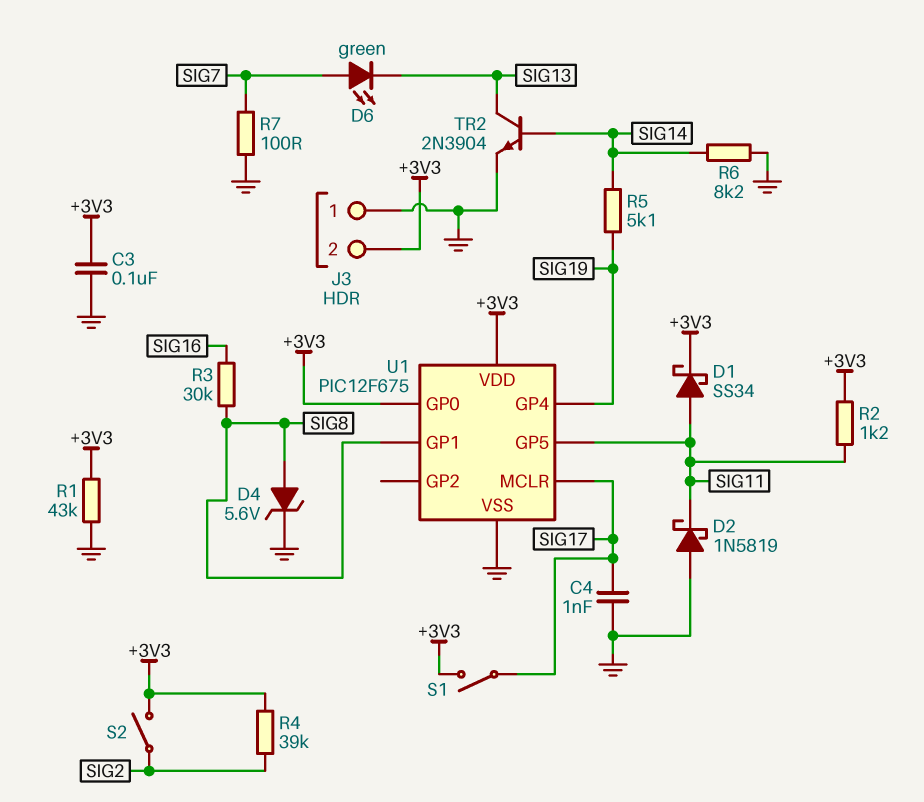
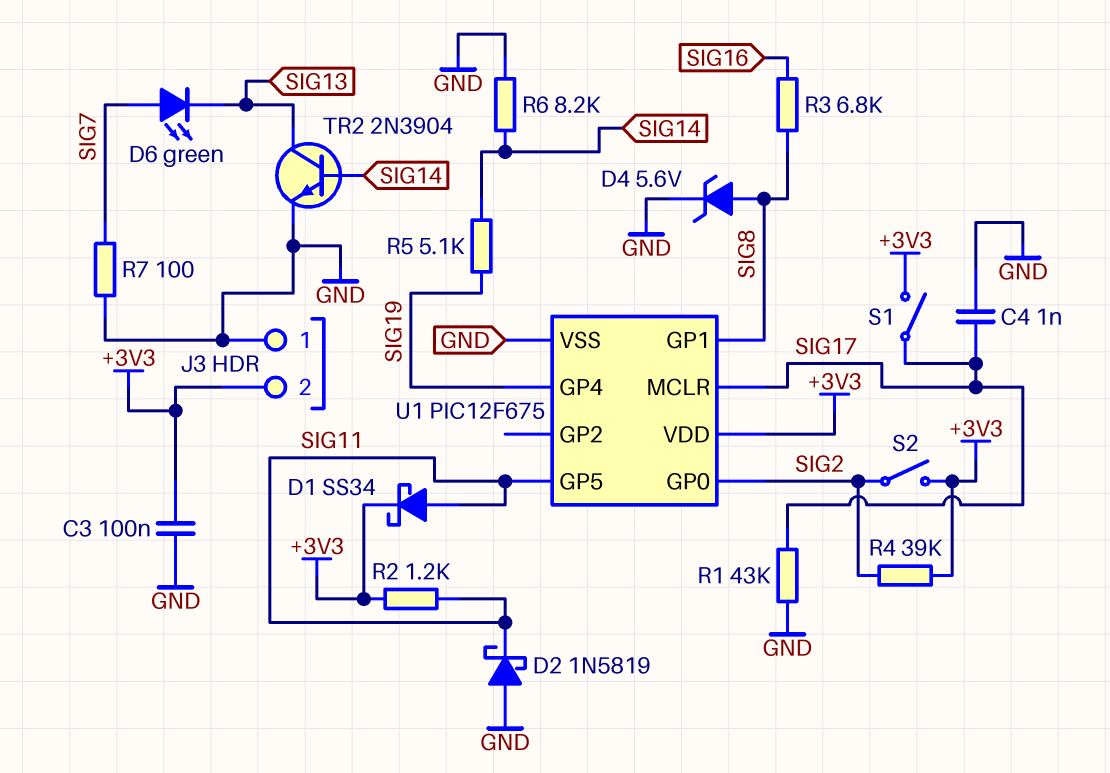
R1: 43k (+3V3, GND) -> 43k (GND, SIG17)
R3: 30k (SIG8, SIG16) -> 6.8k (SIG8, SIG16)
U1 pin GP0: +3V3 -> SIG2

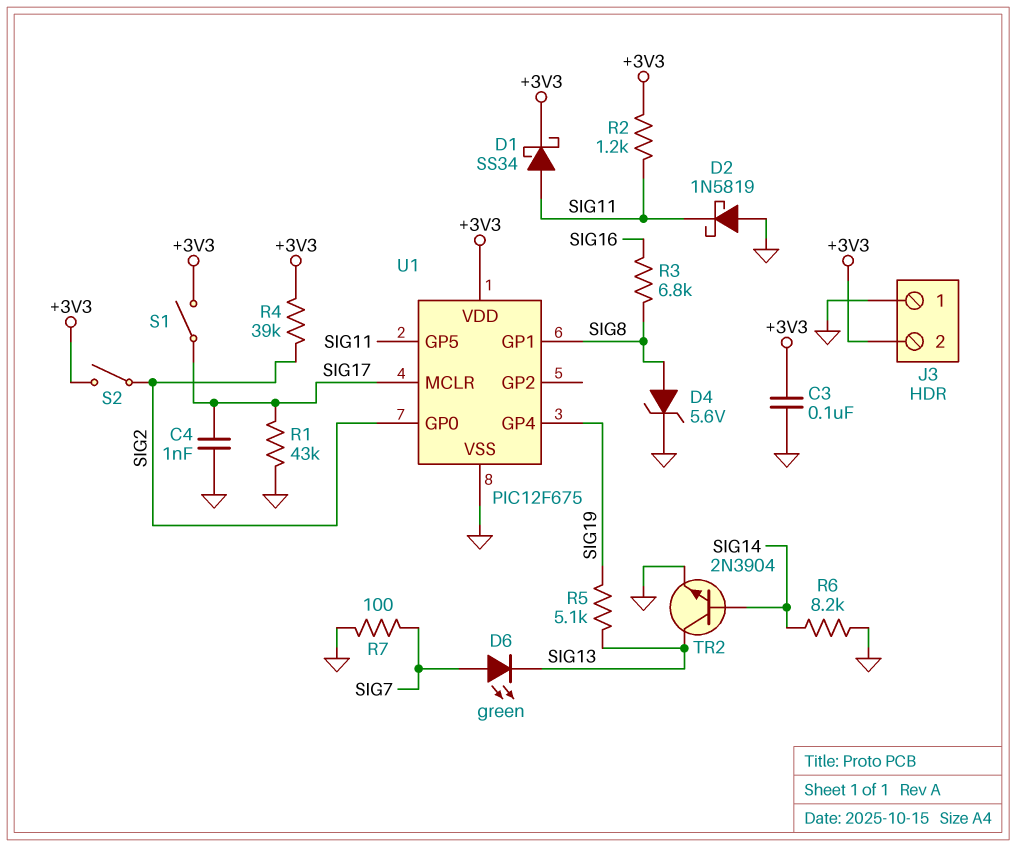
R5: 5.1k (SIG14, SIG19) -> 5.1k (SIG13, SIG19)

